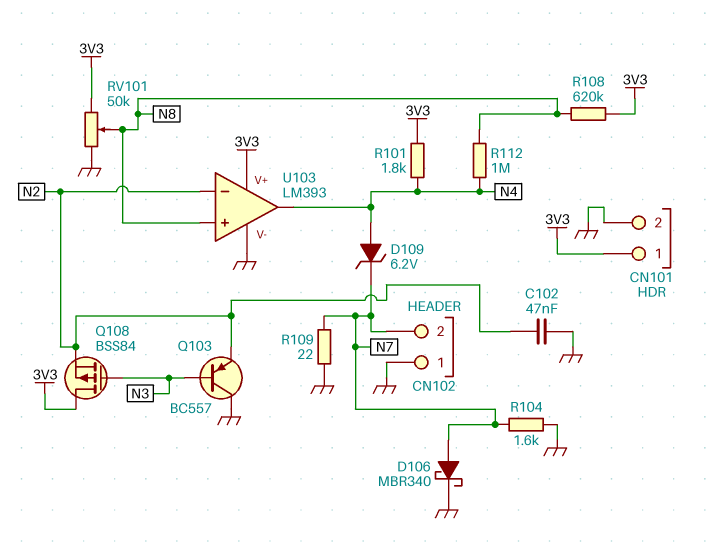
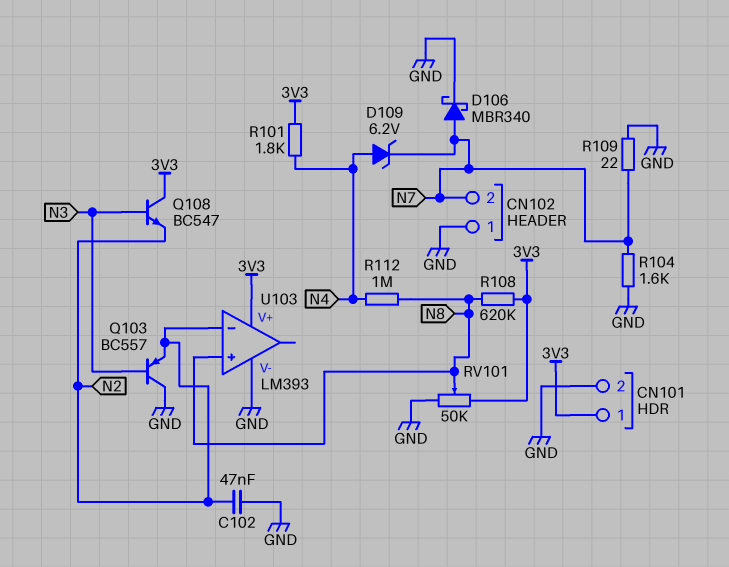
Q108: PMOS BSS84 (G N3, D 3V3, S N2) -> NPN BC547 (B N3, C 3V3, E N2)
U103 pin out: N4 -> none

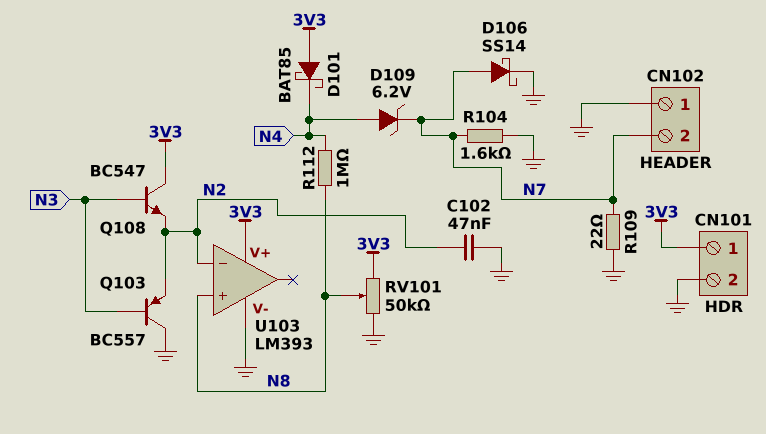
D101: none -> schottky BAT85 (A 3V3, K N4)
D106: schottky MBR340 (A N7, K GND) -> schottky SS14 (A N7, K GND)
R101: 1.8k (3V3, N4) -> none
R108: 620k (3V3, N8) -> none

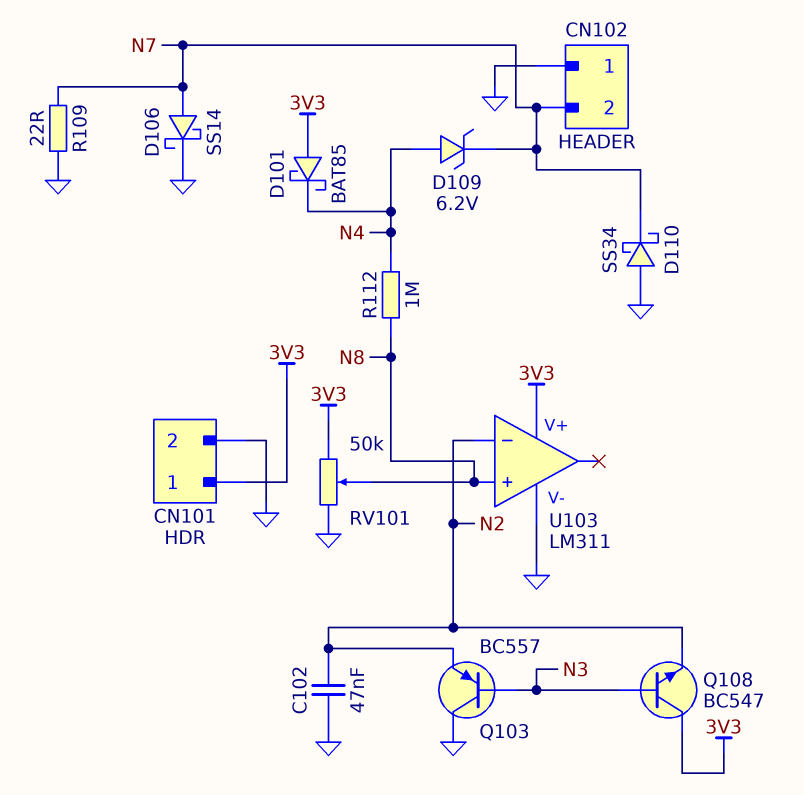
D110: none -> schottky SS34 (A GND, K N7)
R104: 1.6k (GND, N7) -> none
U103: LM393 -> LM311

